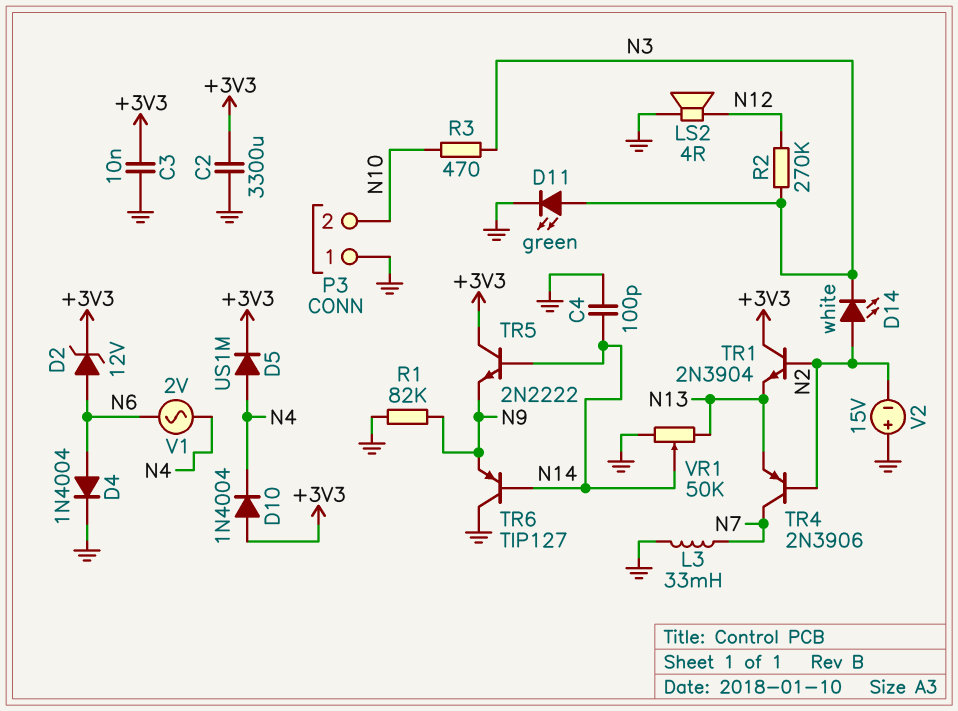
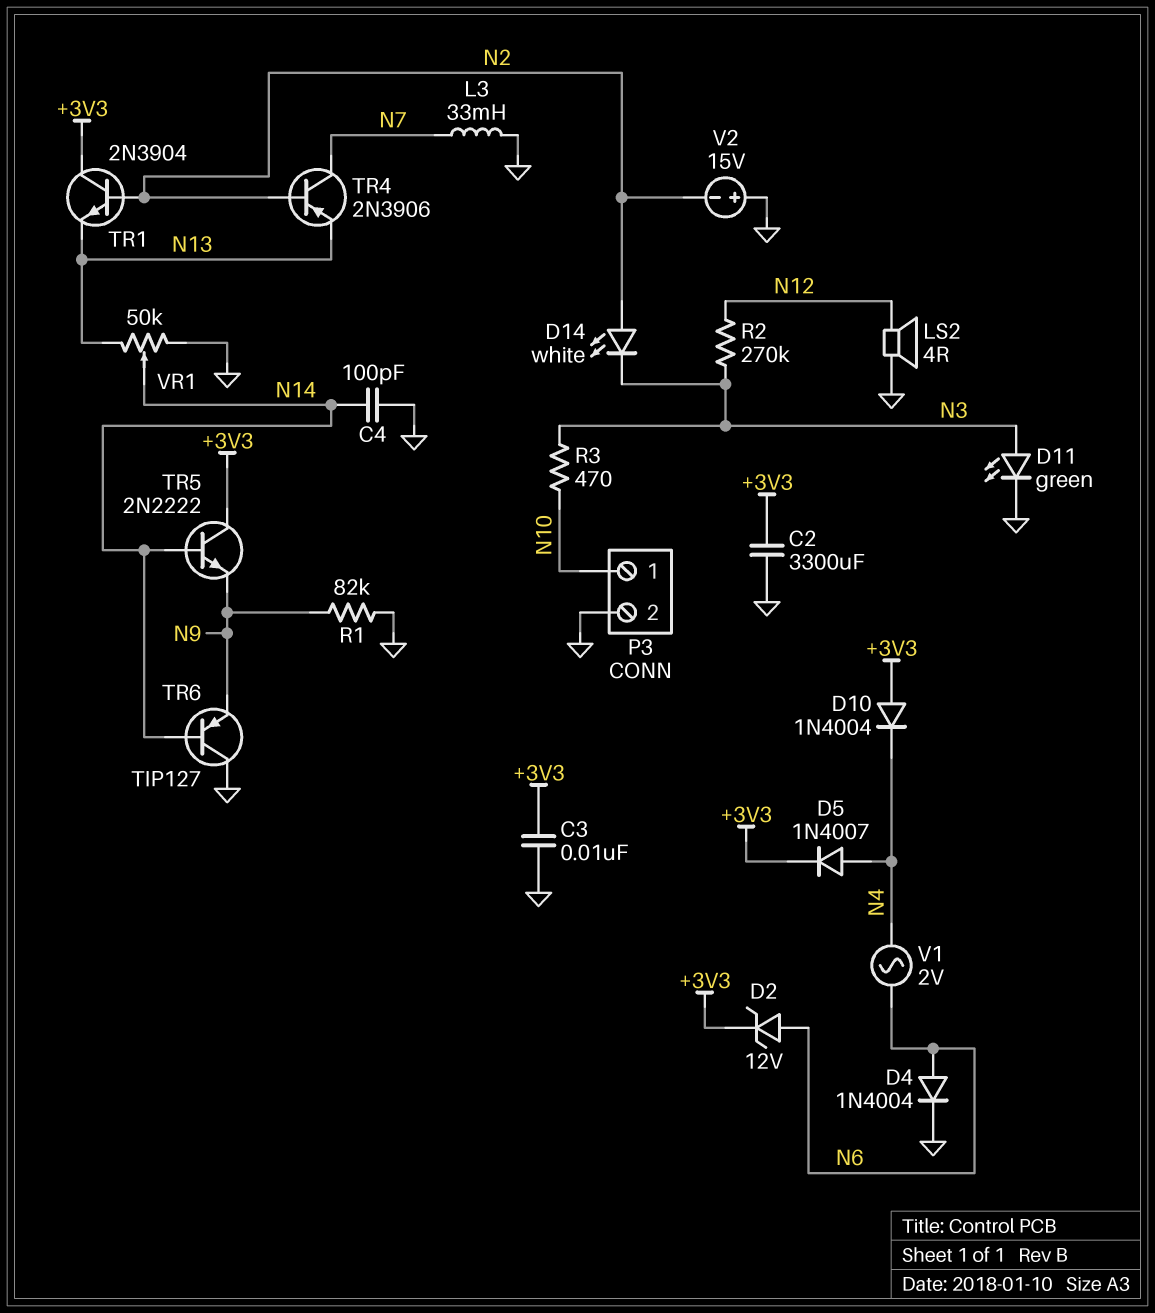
D5: diode US1M (A N4, K +3V3) -> diode 1N4007 (A N4, K +3V3)
P3 pin 1: GND -> N10
P3 pin 2: N10 -> GND

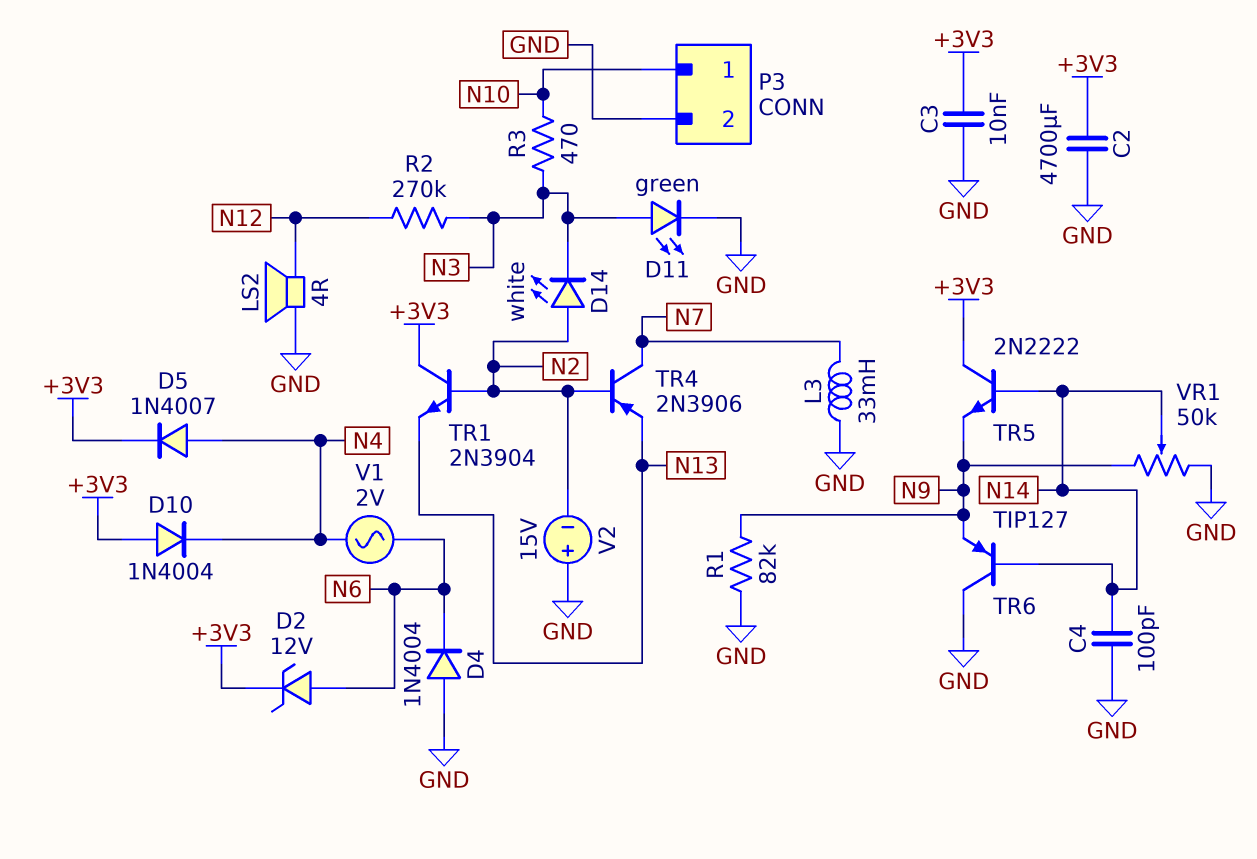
C2: 3300uF (+3V3, GND) -> 4700uF (+3V3, GND)
D4: diode 1N4004 (A N6, K GND) -> diode 1N4004 (A GND, K N6)
VR1: 50k (GND, N13, wiper N14) -> 50k (GND, N9, wiper N14)

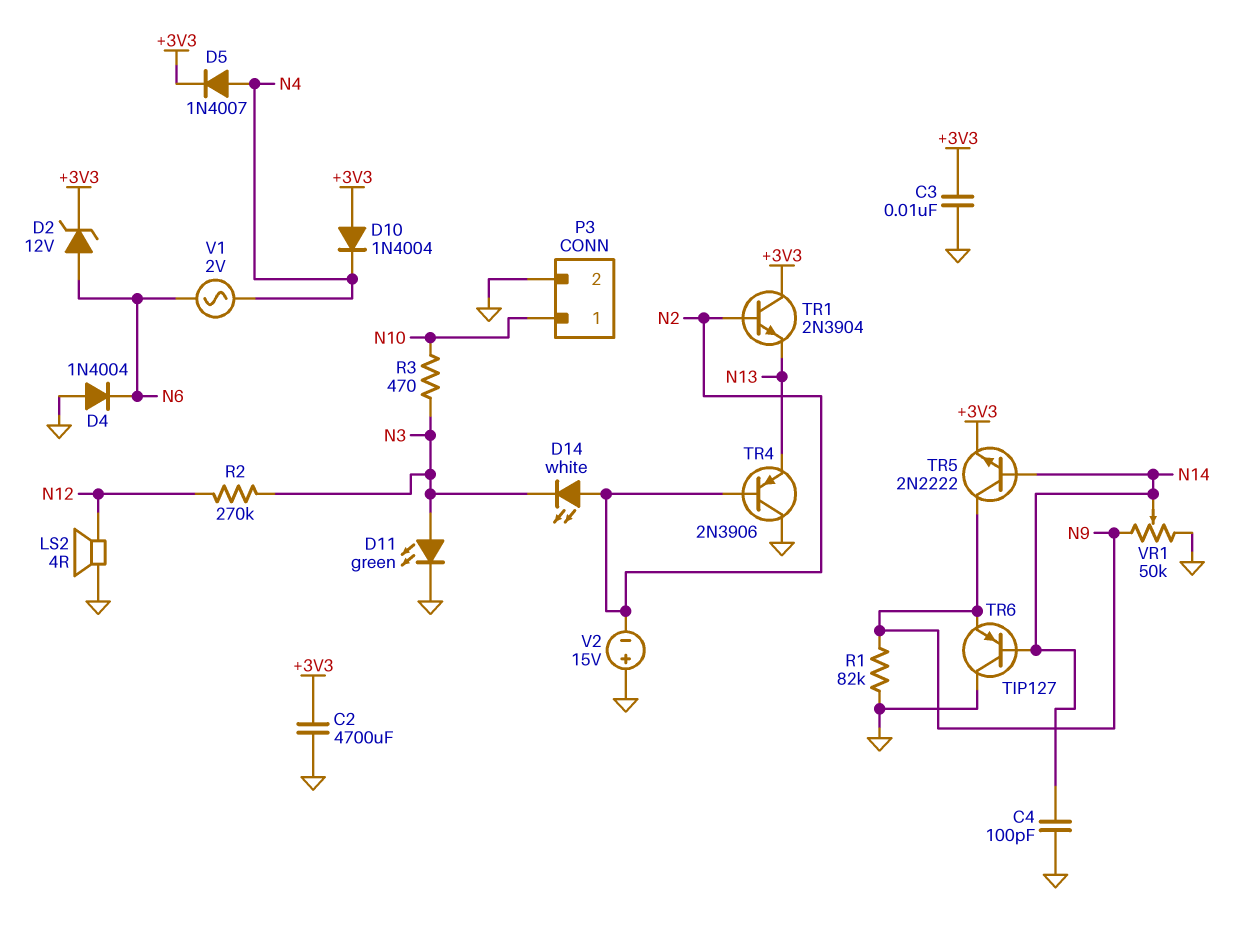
L3: 33mH (GND, N7) -> none
TR4: PNP 2N3906 (B N2, C N7, E N13) -> PNP 2N3906 (B N2, C GND, E N13)
TR5: NPN 2N2222 (B N14, C +3V3, E N9) -> NPN 2N2222 (B N14, C N9, E +3V3)

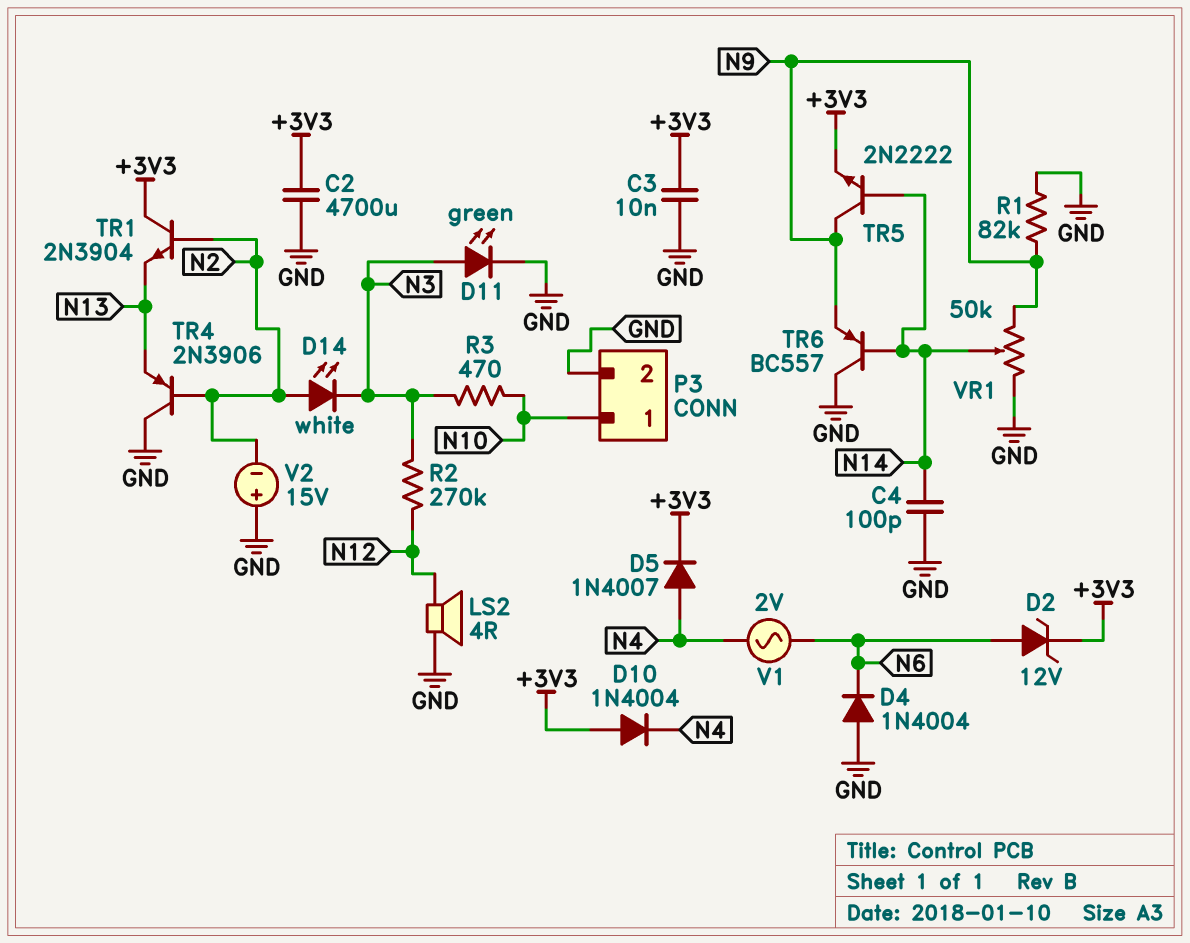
TR6: PNP TIP127 (B N14, C GND, E N9) -> PNP BC557 (B N14, C GND, E N9)

